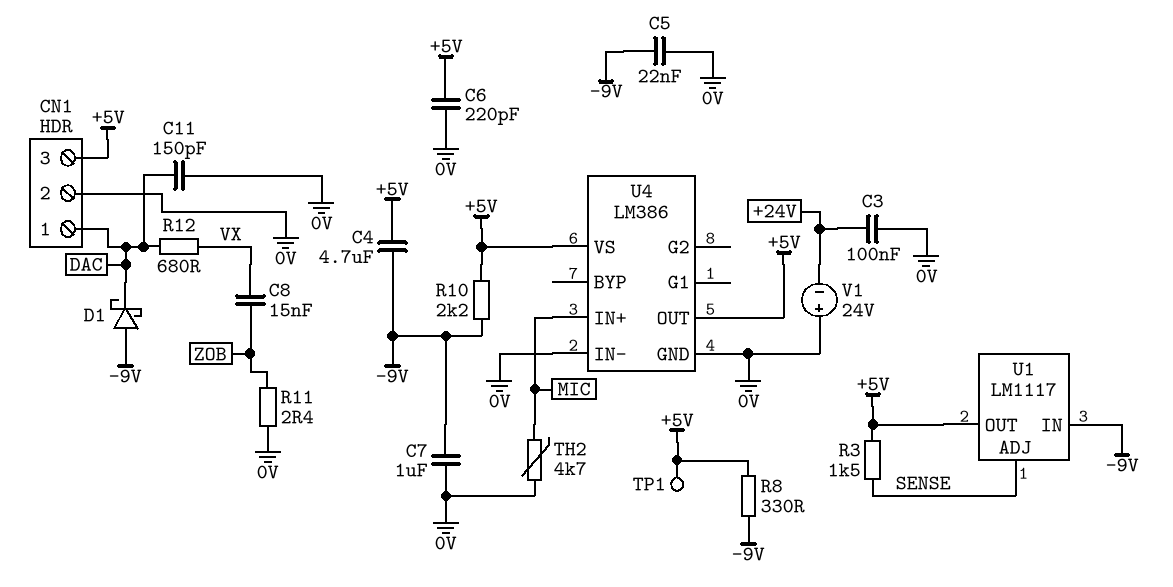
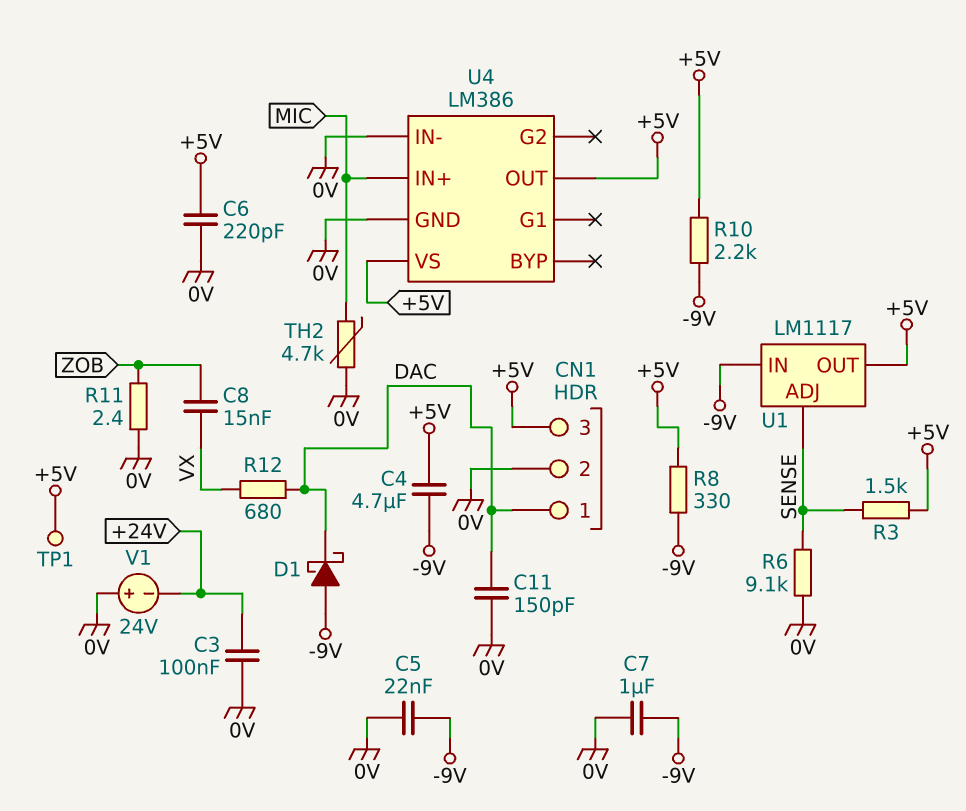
R6: none -> 9.1k (0V, SENSE)

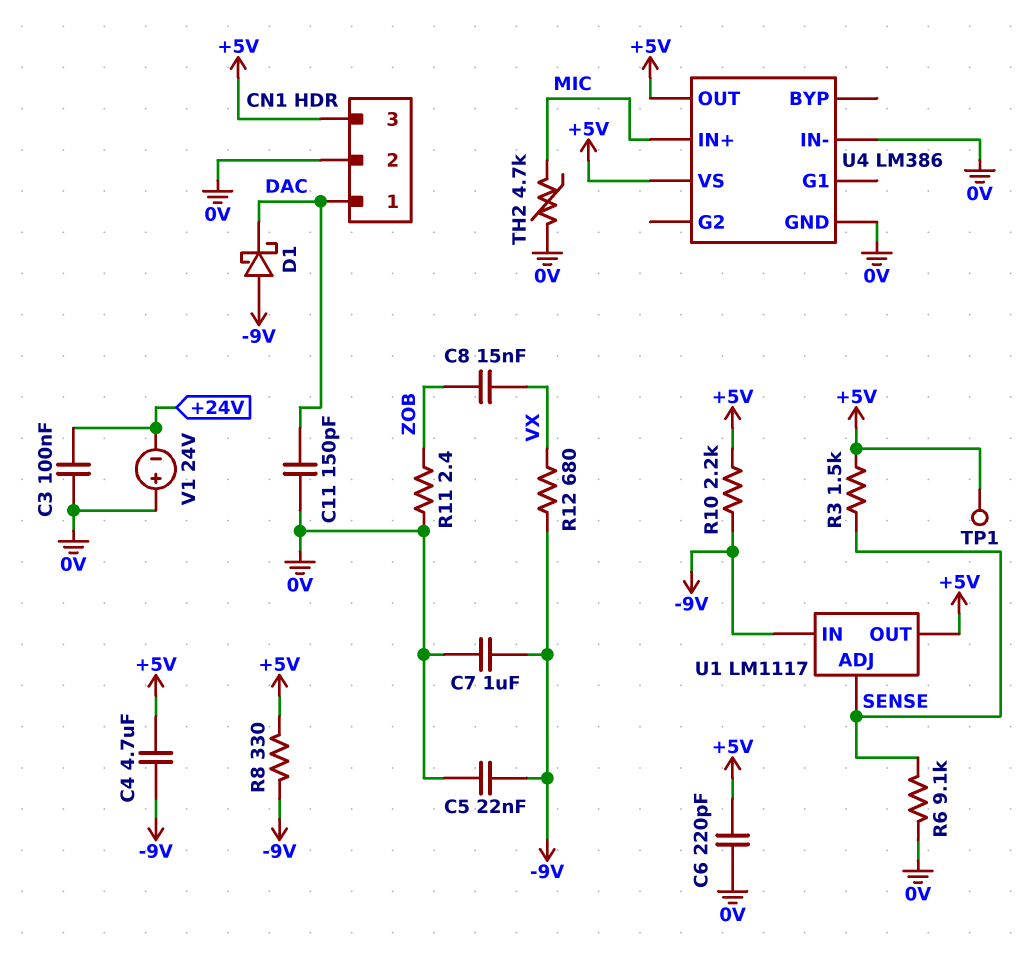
R12: 680 (DAC, VX) -> 680 (-9V, VX)

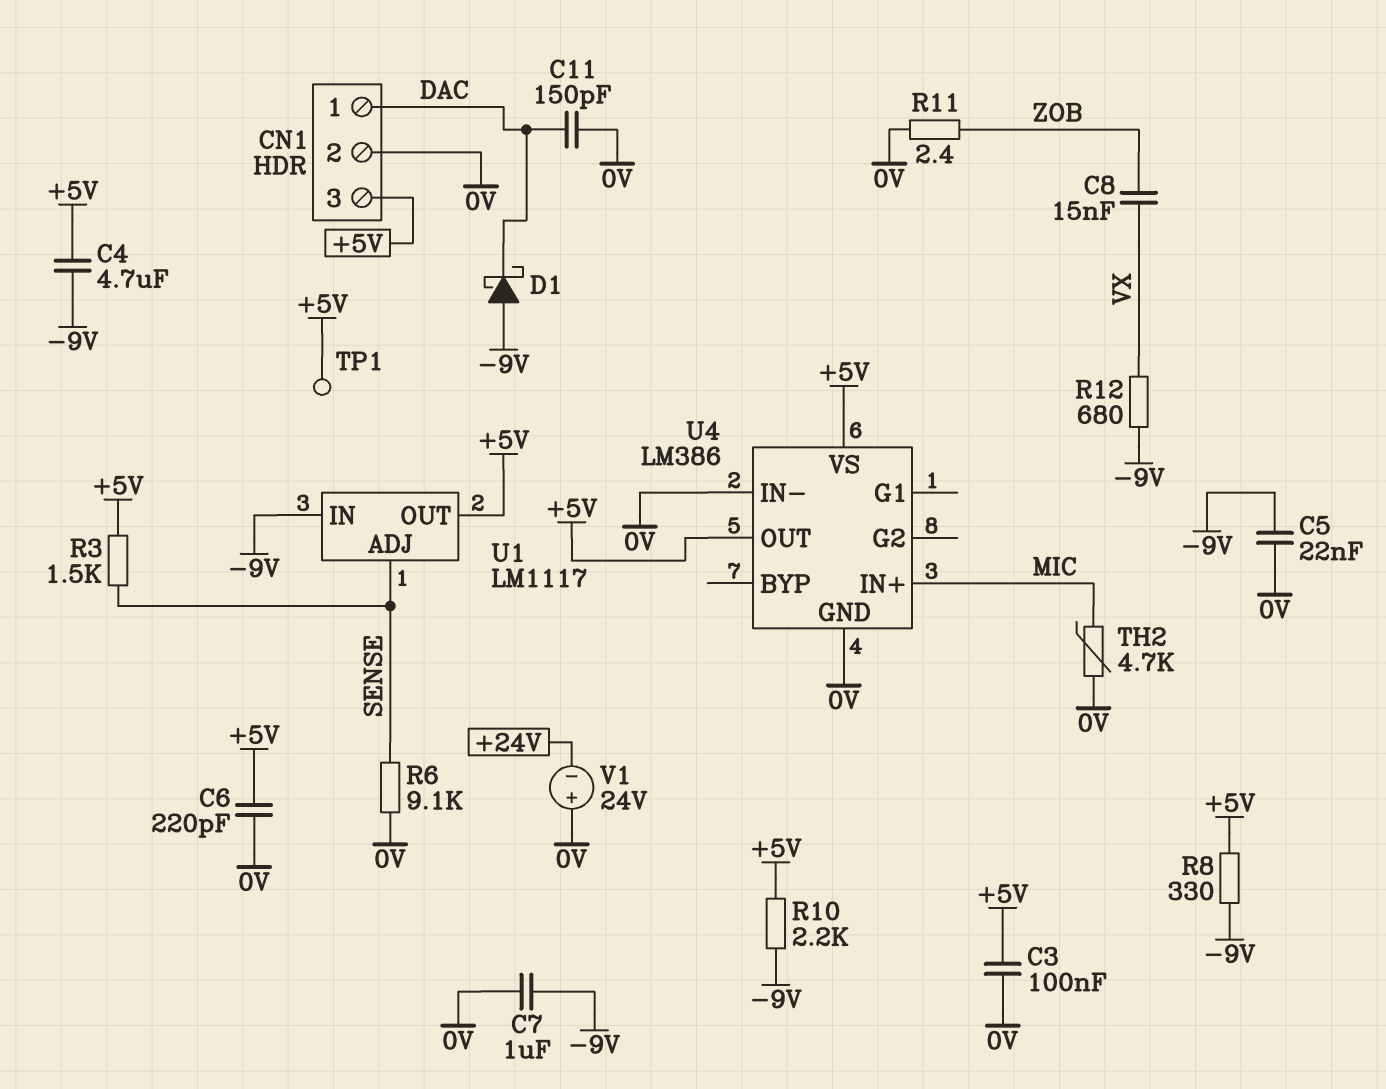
C3: 100nF (+24V, 0V) -> 100nF (+5V, 0V)

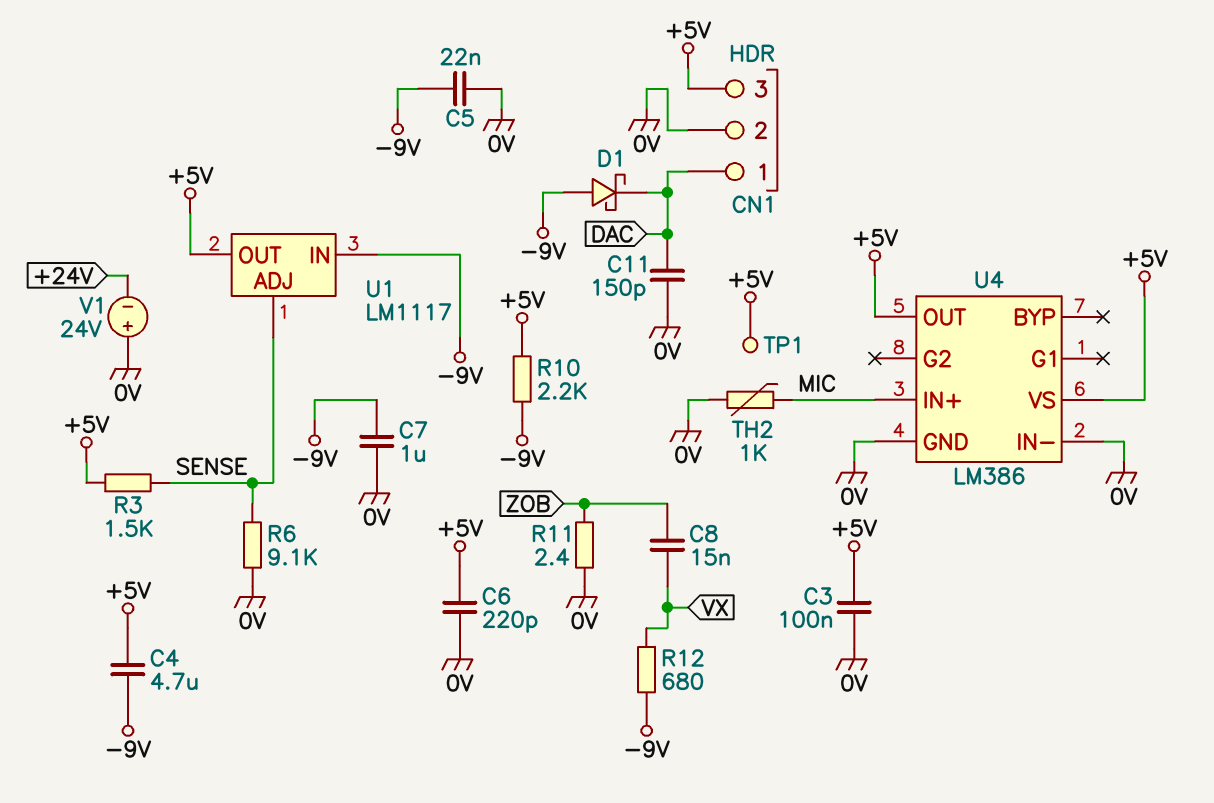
R8: 330 (+5V, -9V) -> none
TH2: 4.7k (0V, MIC) -> 1k (0V, MIC)

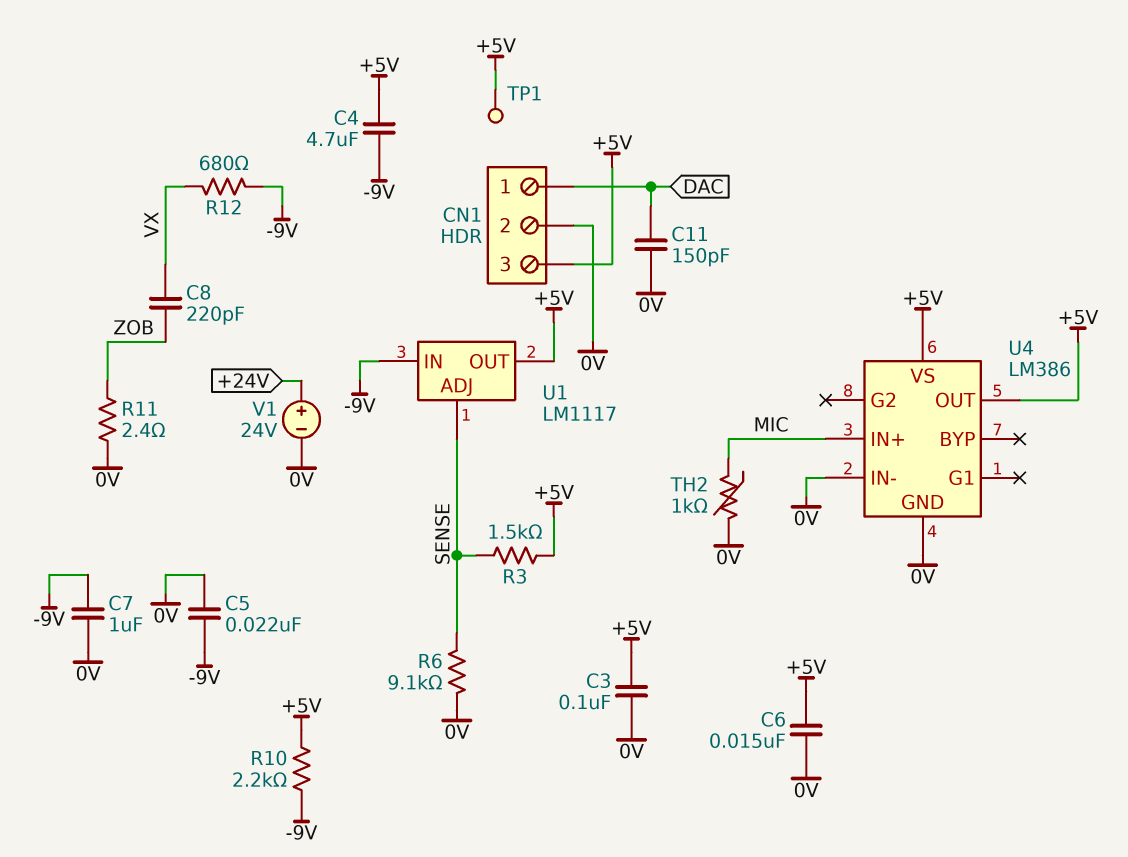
C6: 220pF (+5V, 0V) -> 15nF (+5V, 0V)
C8: 15nF (VX, ZOB) -> 220pF (VX, ZOB)
D1: schottky (A -9V, K DAC) -> none
V1: 24V (plus 0V, minus +24V) -> 24V (plus +24V, minus 0V)

